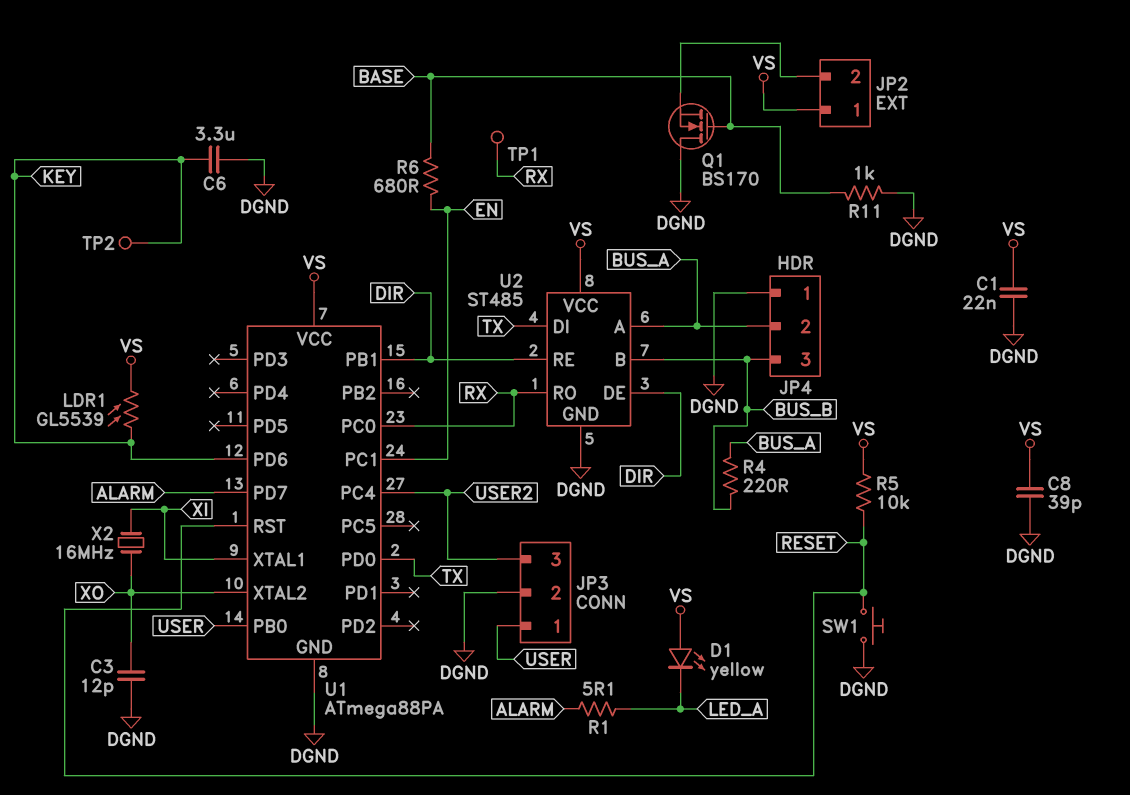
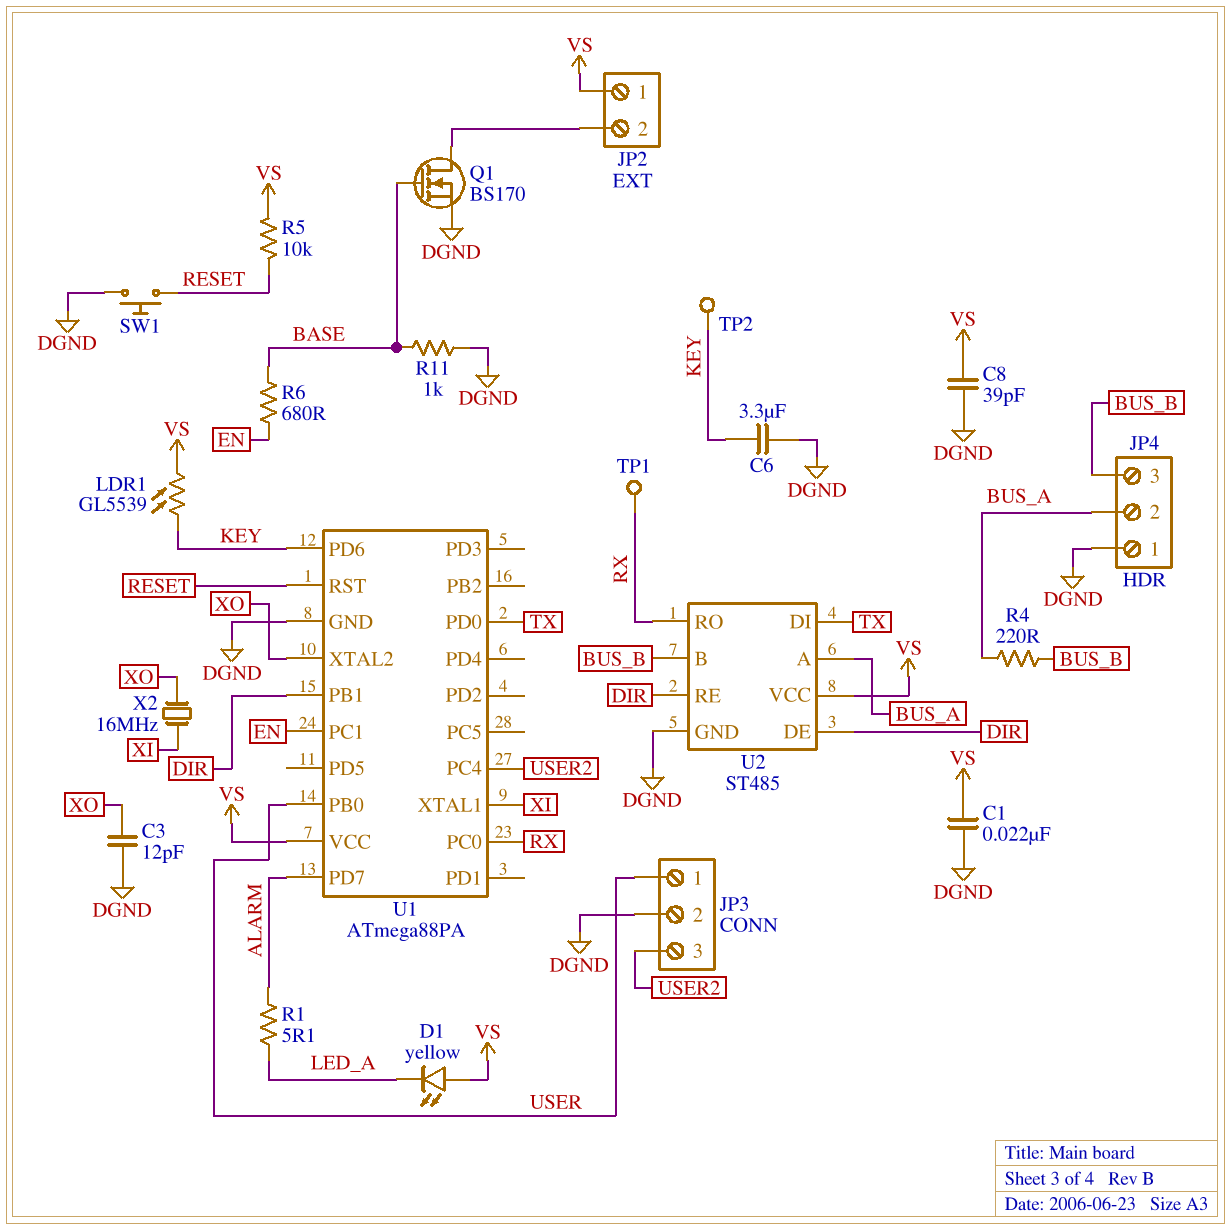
Q1: NMOS BS170 (G BASE, D DGND, S JP2/2) -> NMOS BS170 (G BASE, D JP2/2, S DGND)

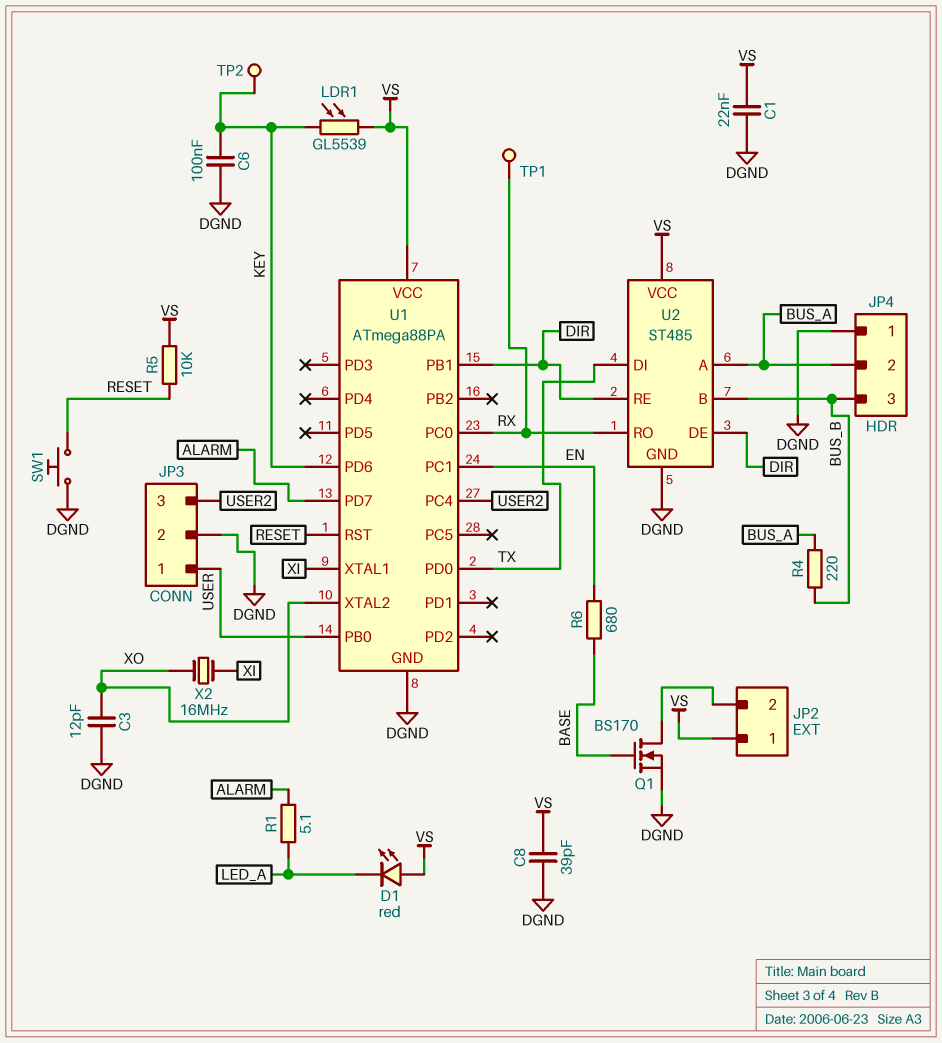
C6: 3.3uF (DGND, KEY) -> 100nF (DGND, KEY)
D1: LED yellow (A VS, K LED_A) -> LED red (A VS, K LED_A)
R11: 1k (BASE, DGND) -> none

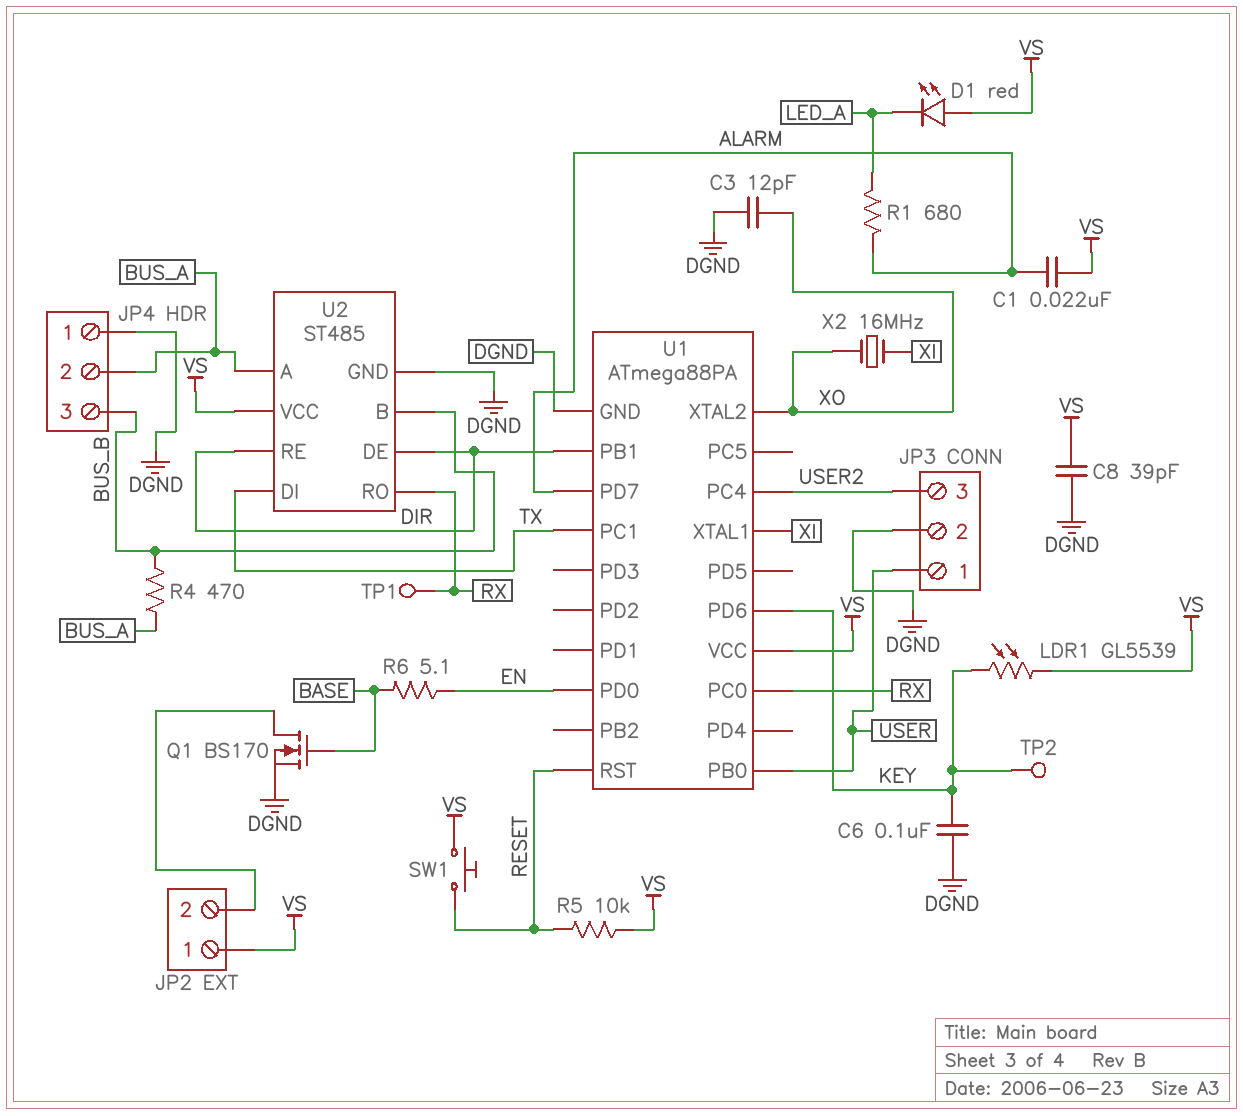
C1: 22nF (DGND, VS) -> 22nF (ALARM, VS)
R1: 5.1 (ALARM, LED_A) -> 680 (ALARM, LED_A)
R4: 220 (BUS_A, BUS_B) -> 470 (BUS_A, BUS_B)
R6: 680 (BASE, EN) -> 5.1 (BASE, EN)
SW1: button (DGND, RESET) -> button (RESET, VS)
U1 pin PC1: EN -> TX
U1 pin PD0: TX -> EN

